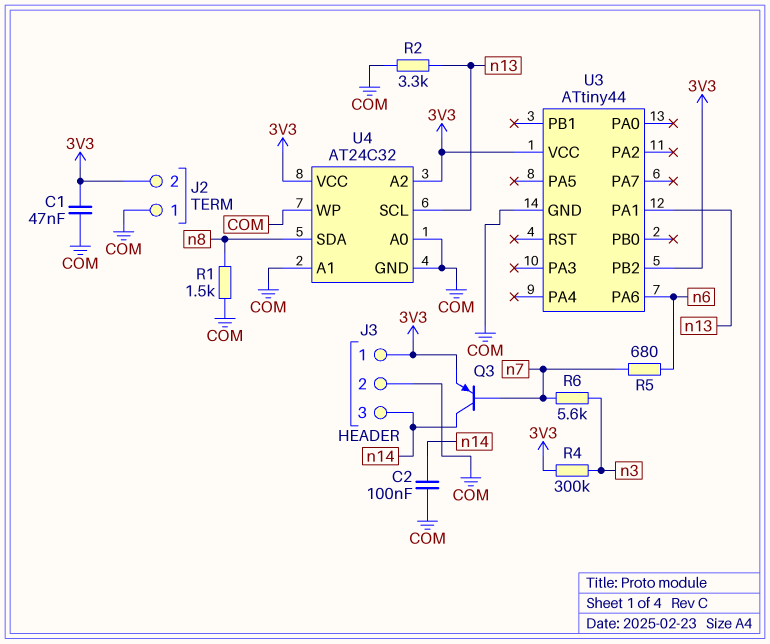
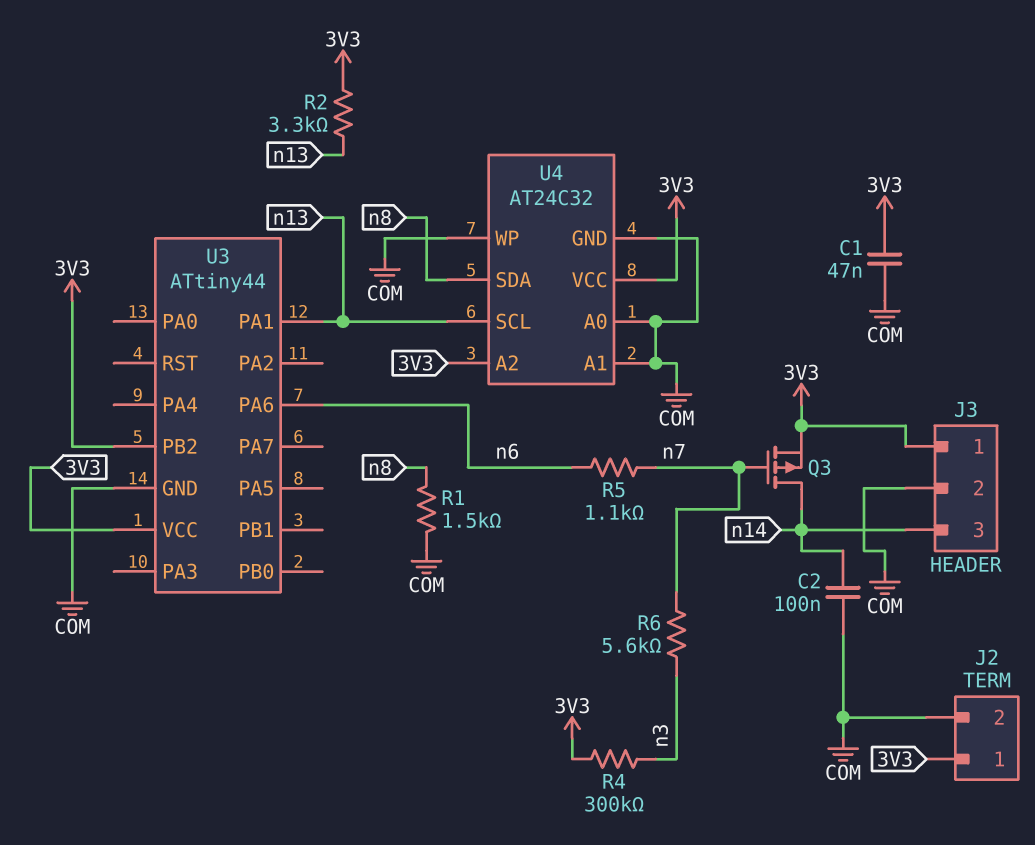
J2 pin 1: COM -> 3V3
J2 pin 2: 3V3 -> COM
Q3: PNP (B n7, C n14, E 3V3) -> PMOS (G n7, D n14, S 3V3)
R2: 3.3k (COM, n13) -> 3.3k (3V3, n13)
R5: 680 (n6, n7) -> 1.1k (n6, n7)

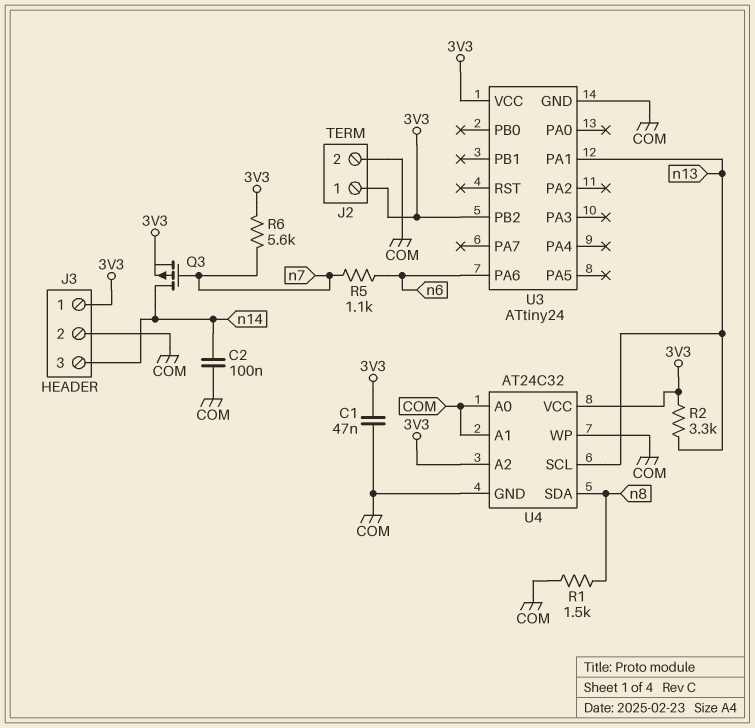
R4: 300k (3V3, n3) -> none
R6: 5.6k (n3, n7) -> 5.6k (3V3, n7)
U3: ATtiny44 -> ATtiny24

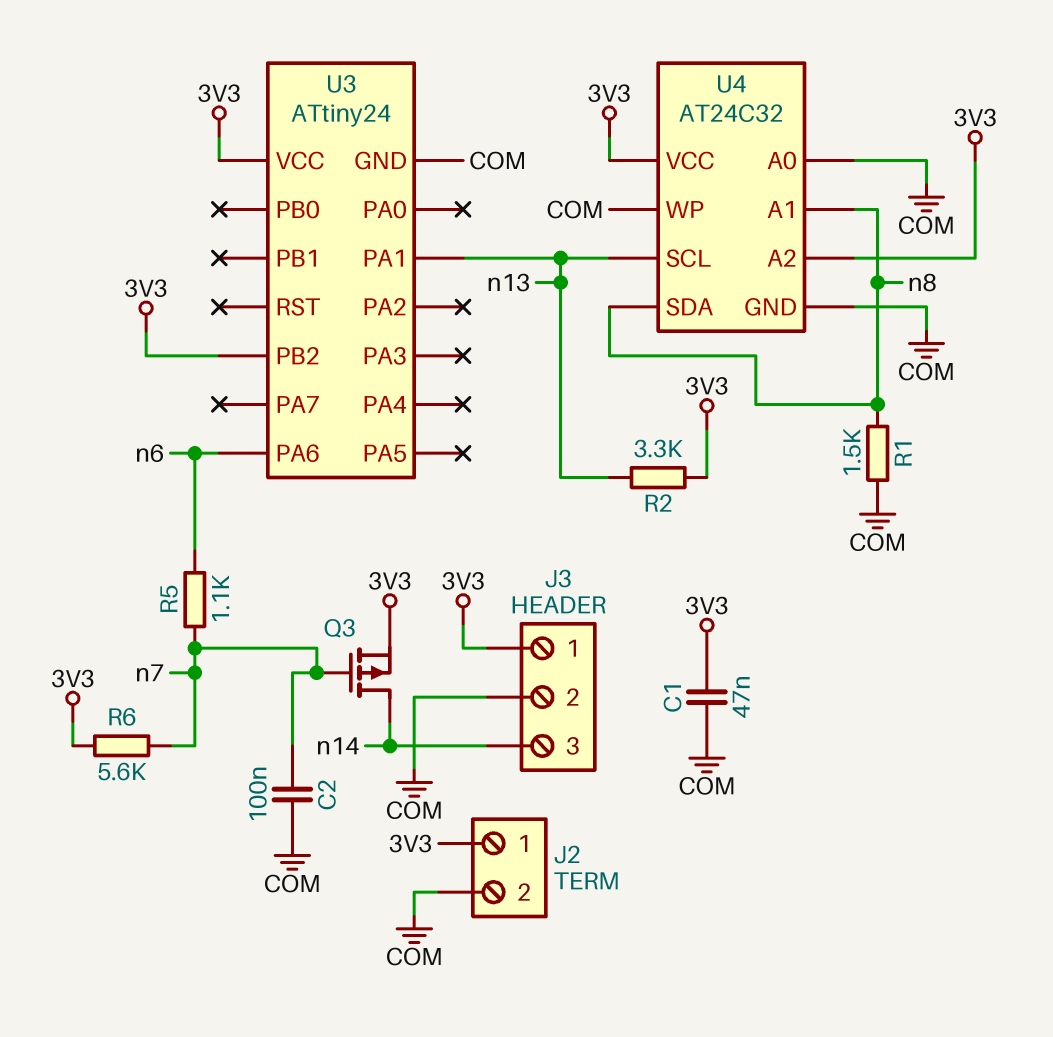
C2: 100nF (COM, n14) -> 100nF (COM, n7)
U4 pin A1: COM -> n8

